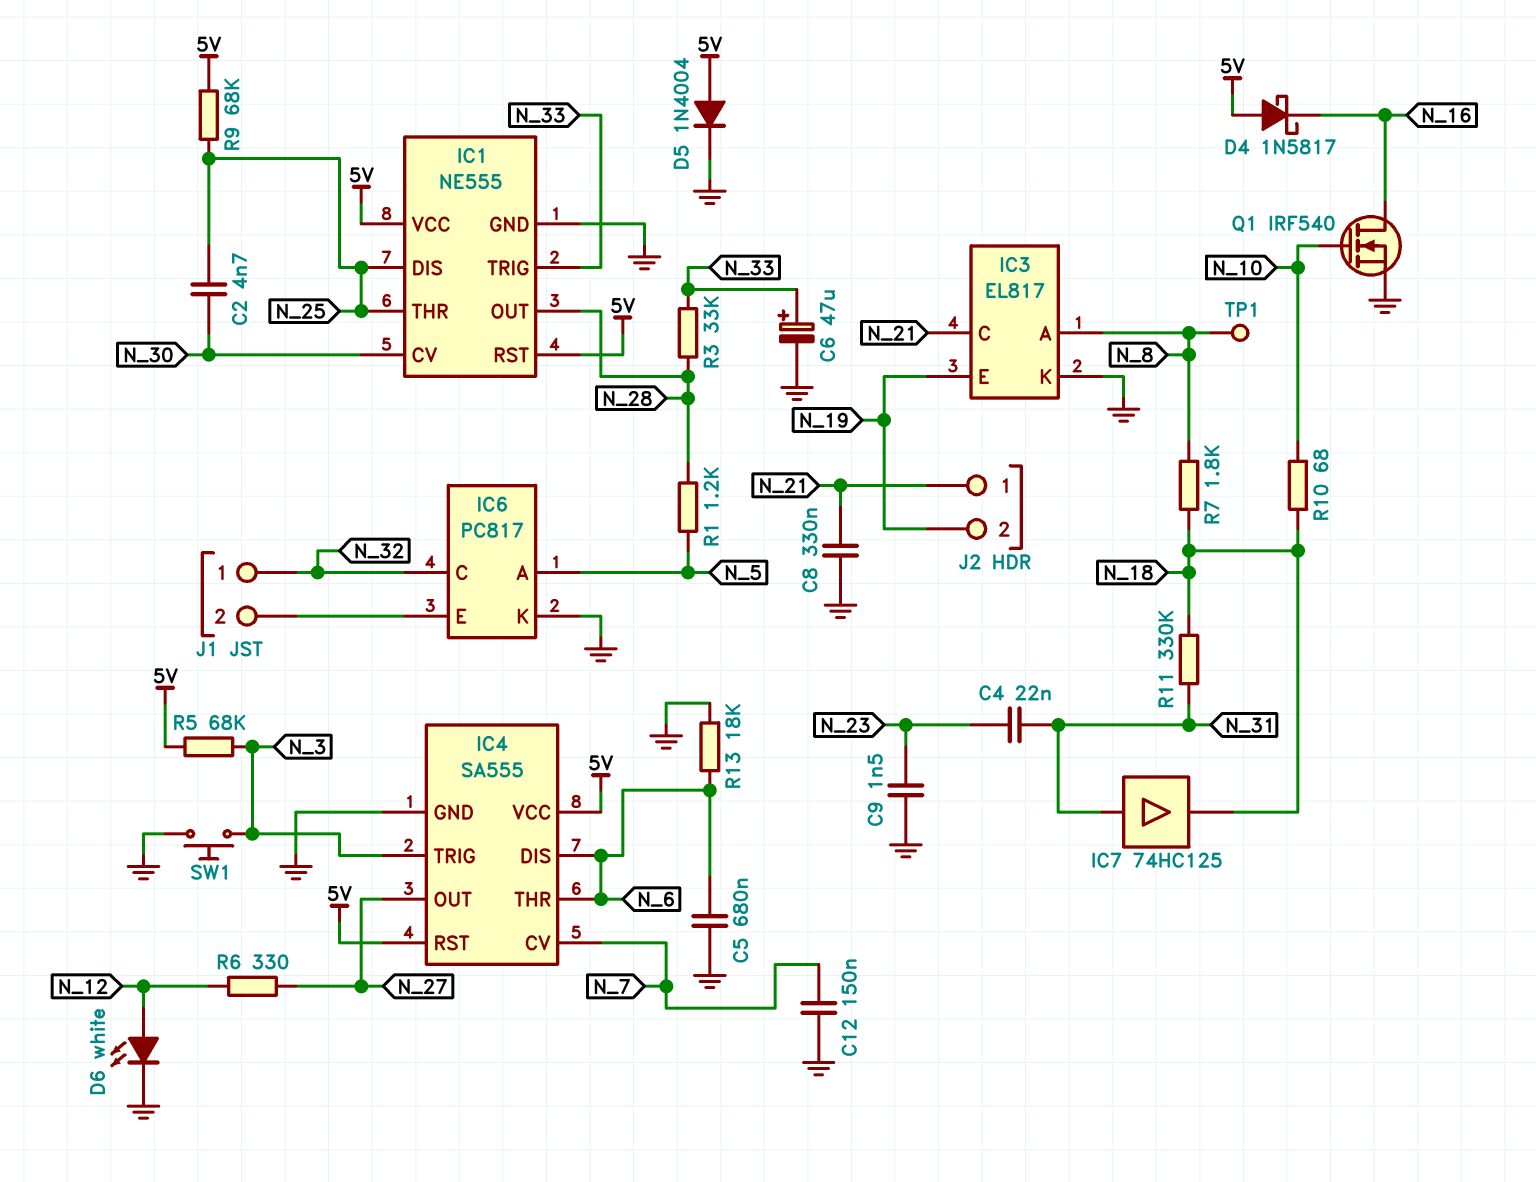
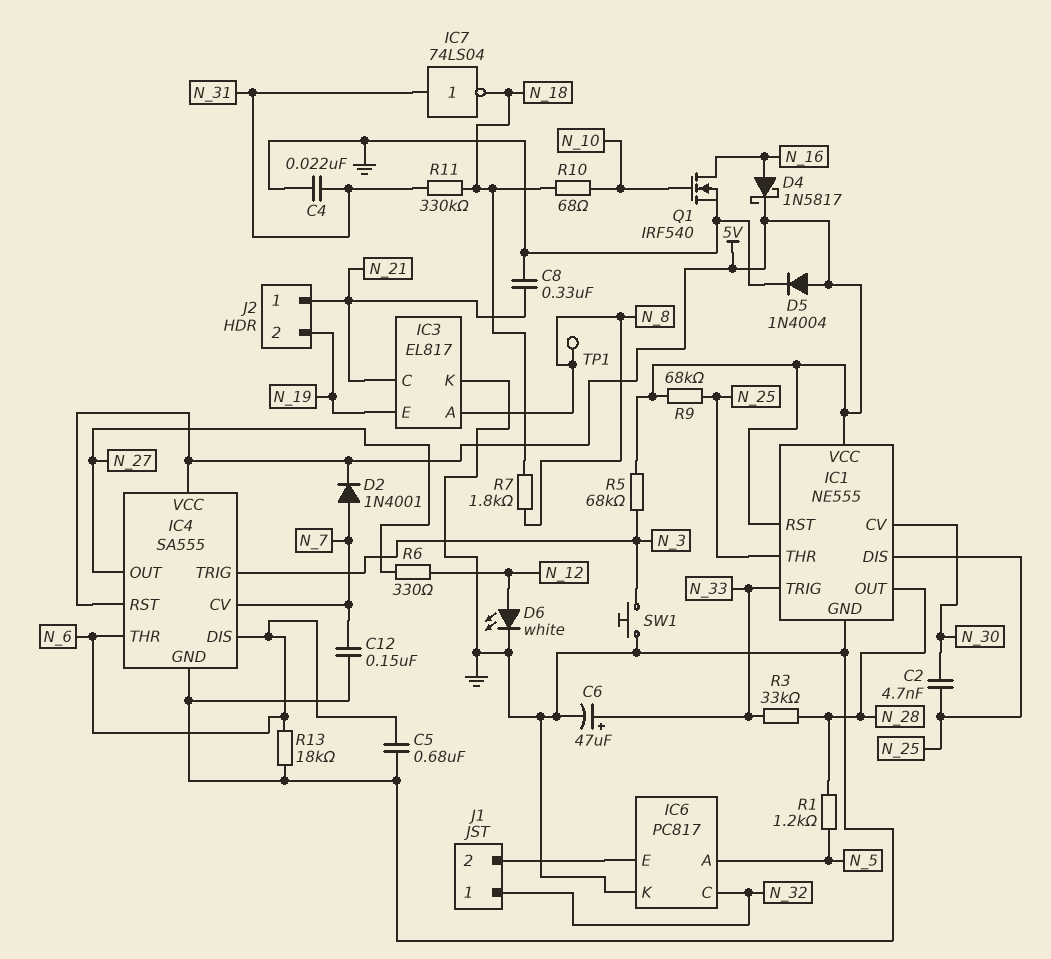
C4: 22nF (N_23, N_31) -> 22nF (GND, N_31)
C9: 1.5nF (GND, N_23) -> none
D2: none -> diode 1N4001 (A N_7, K 5V)
D4: schottky 1N5817 (A 5V, K N_16) -> schottky 1N5817 (A N_16, K 5V)
IC7: buffer 74HC125 (in N_31, out N_18) -> NOT 74LS04 (in N_31, out N_18)

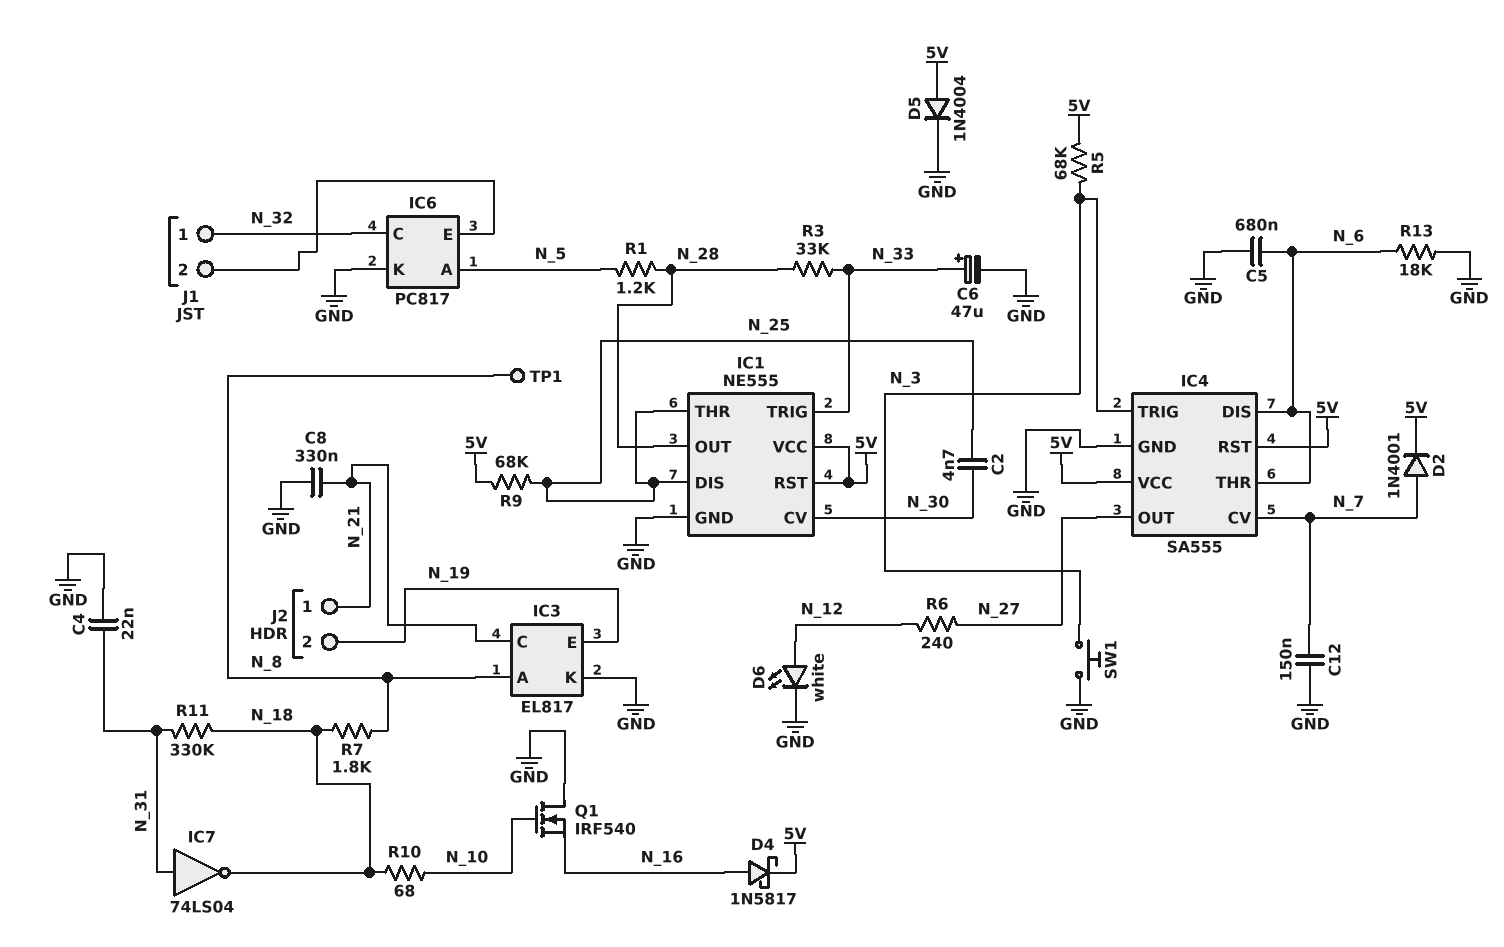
Q1: NMOS IRF540 (G N_10, D N_16, S GND) -> NMOS IRF540 (G N_10, D GND, S N_16)
R6: 330 (N_12, N_27) -> 240 (N_12, N_27)

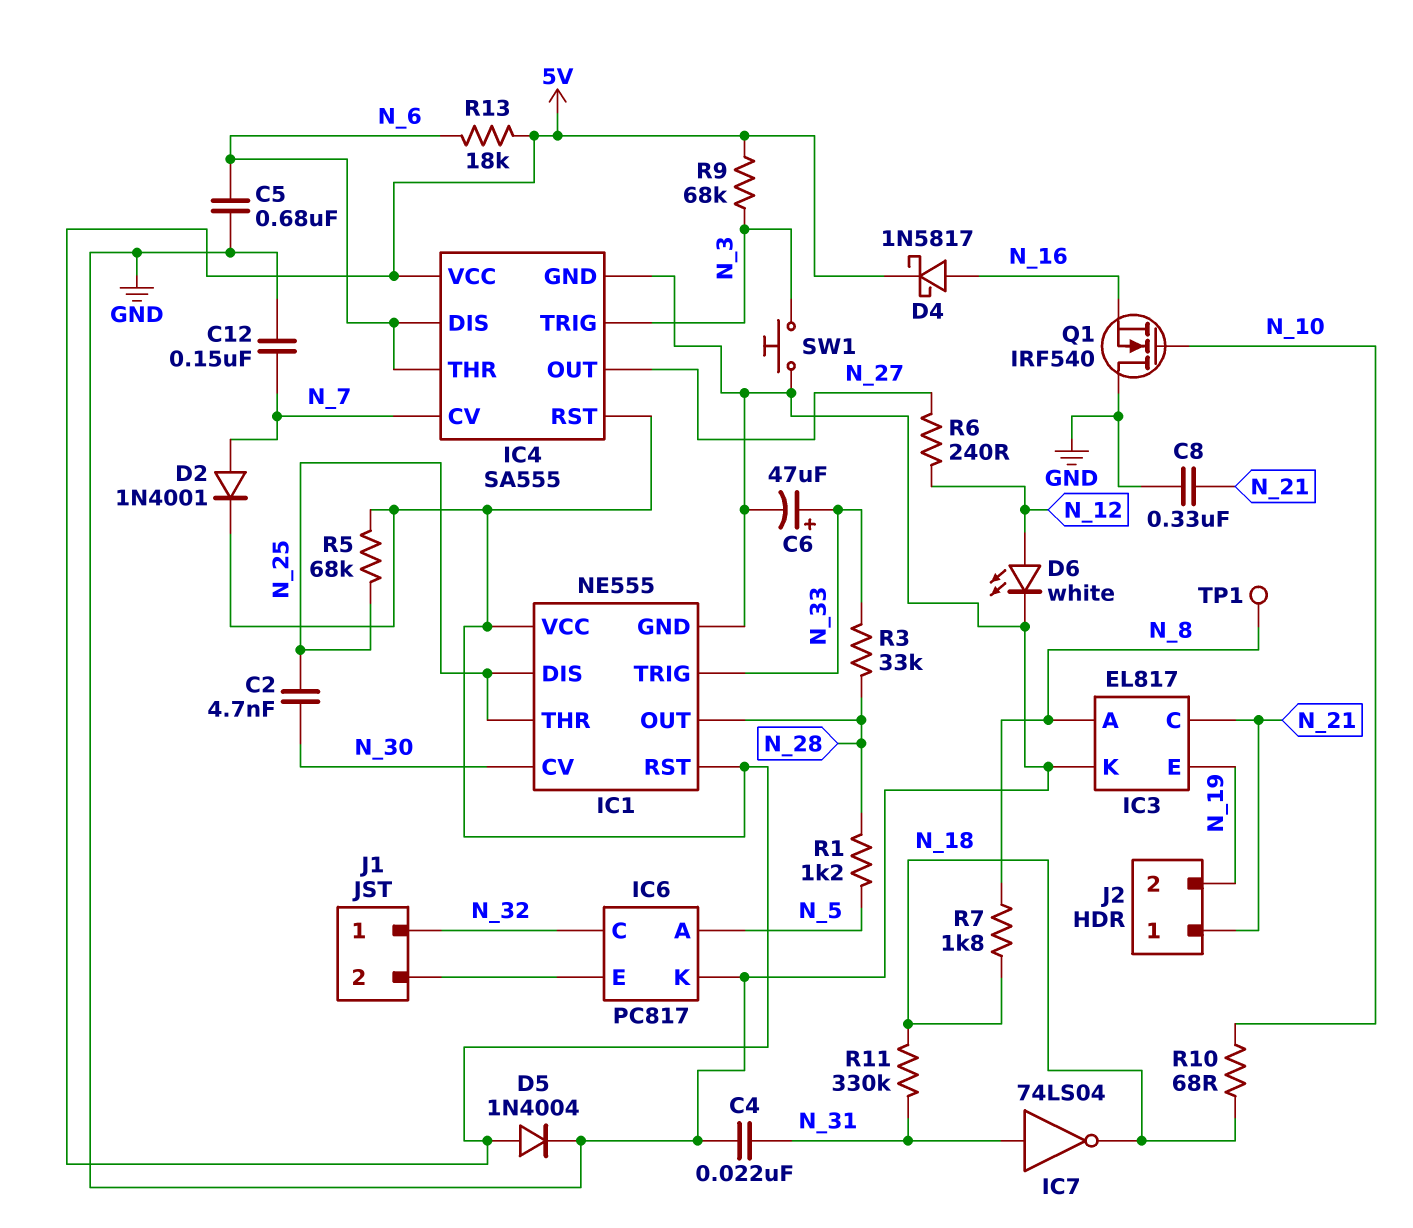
R5: 68k (5V, N_3) -> 68k (5V, N_25)
R9: 68k (5V, N_25) -> 68k (5V, N_3)
R13: 18k (GND, N_6) -> 18k (5V, N_6)

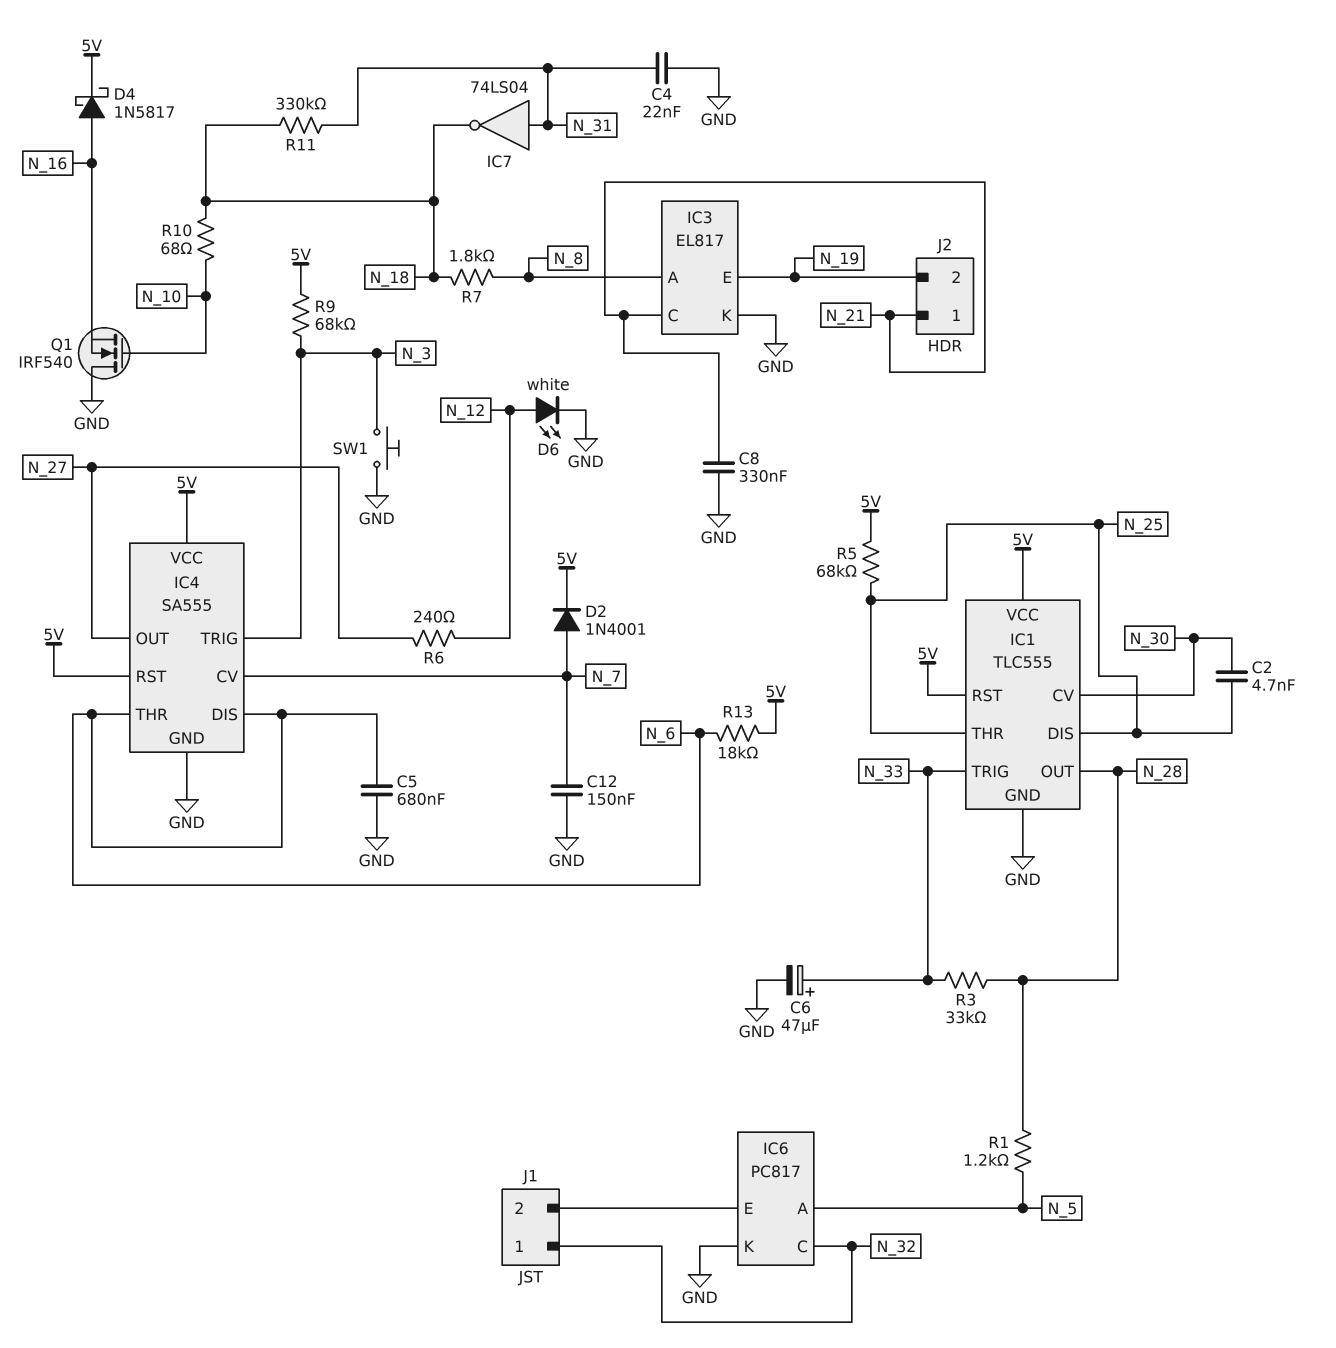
D5: diode 1N4004 (A 5V, K GND) -> none
IC1: NE555 -> TLC555
TP1: test point (N_8) -> none

